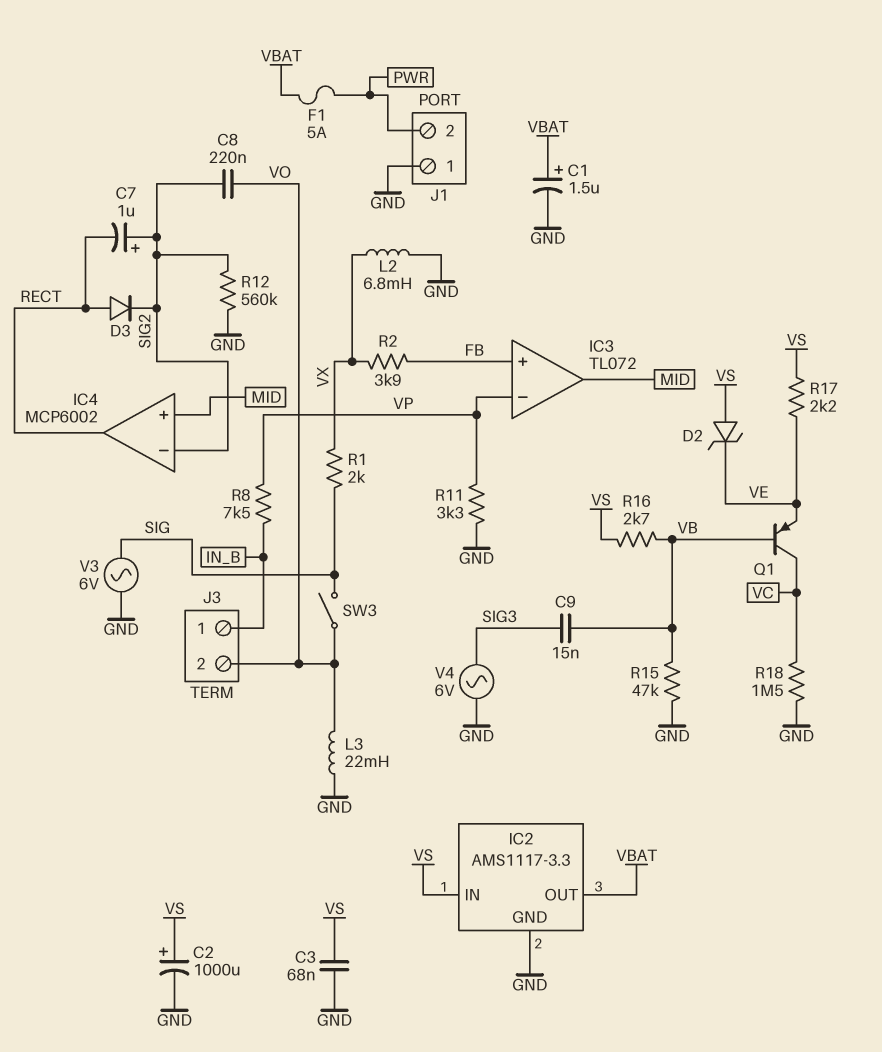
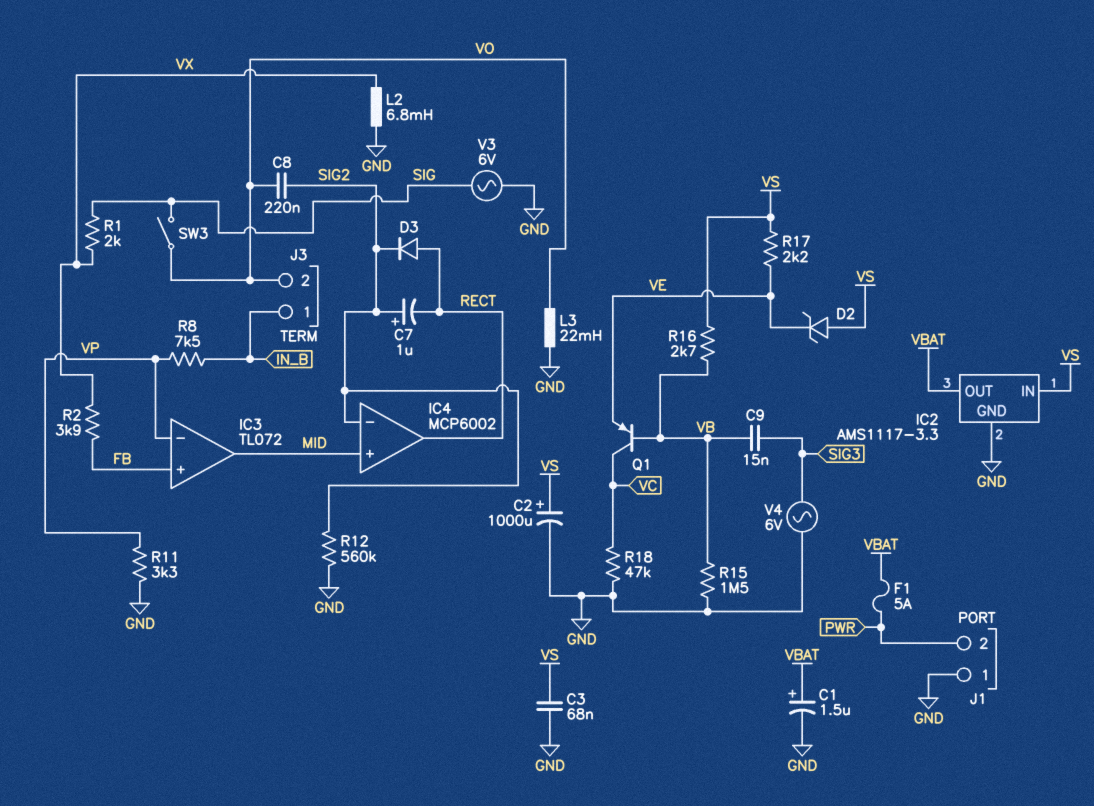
R15: 47k (GND, VB) -> 1.5M (GND, VB)
R18: 1.5M (GND, VC) -> 47k (GND, VC)

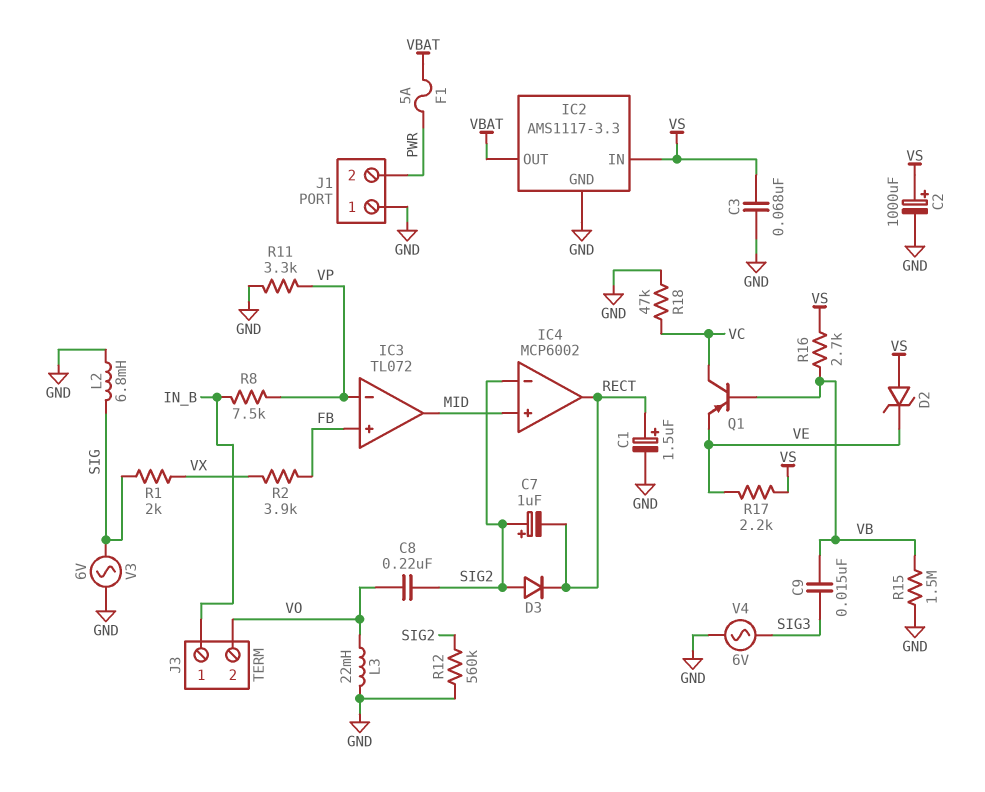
C1: 1.5uF (plus VBAT, minus GND) -> 1.5uF (plus RECT, minus GND)
D3: diode (A RECT, K SIG2) -> diode (A SIG2, K RECT)
L2: 6.8mH (GND, VX) -> 6.8mH (GND, SIG)
SW3: switch (SIG, VO) -> none

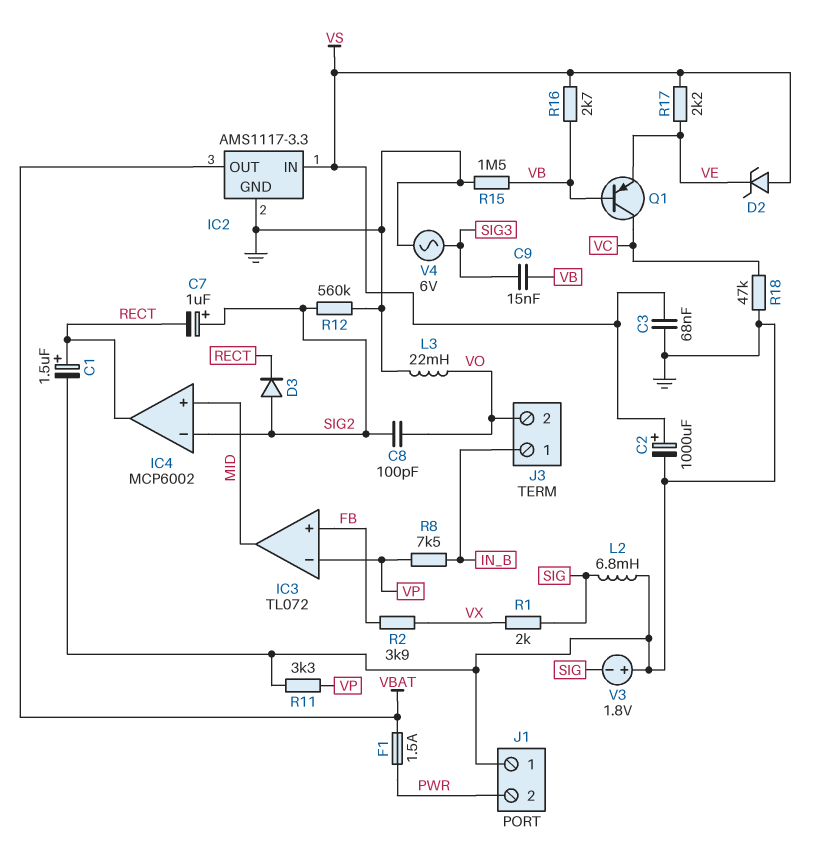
C8: 220nF (SIG2, VO) -> 100pF (SIG2, VO)
F1: 5A (PWR, VBAT) -> 1.5A (PWR, VBAT)
V3: AC 6V (GND, SIG) -> 1.8V (plus GND, minus SIG)

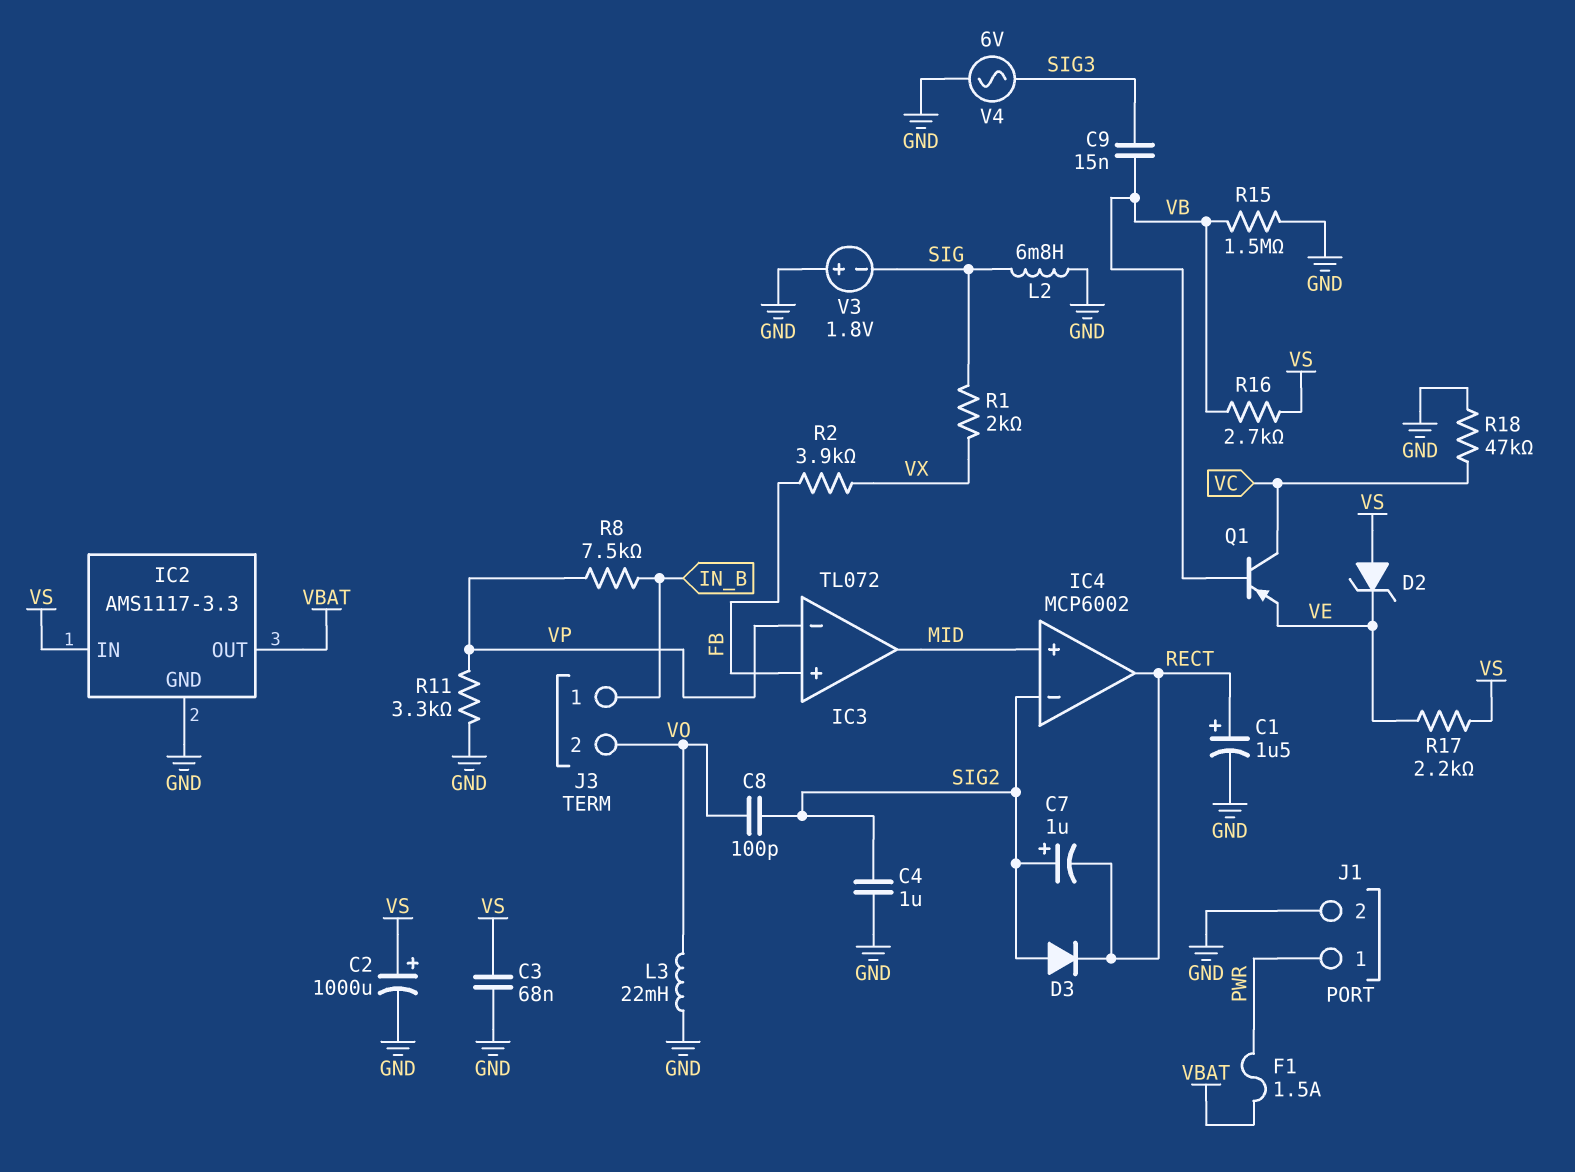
C4: none -> 1uF (GND, SIG2)
J1 pin 1: GND -> PWR
J1 pin 2: PWR -> GND
R12: 560k (GND, SIG2) -> none

